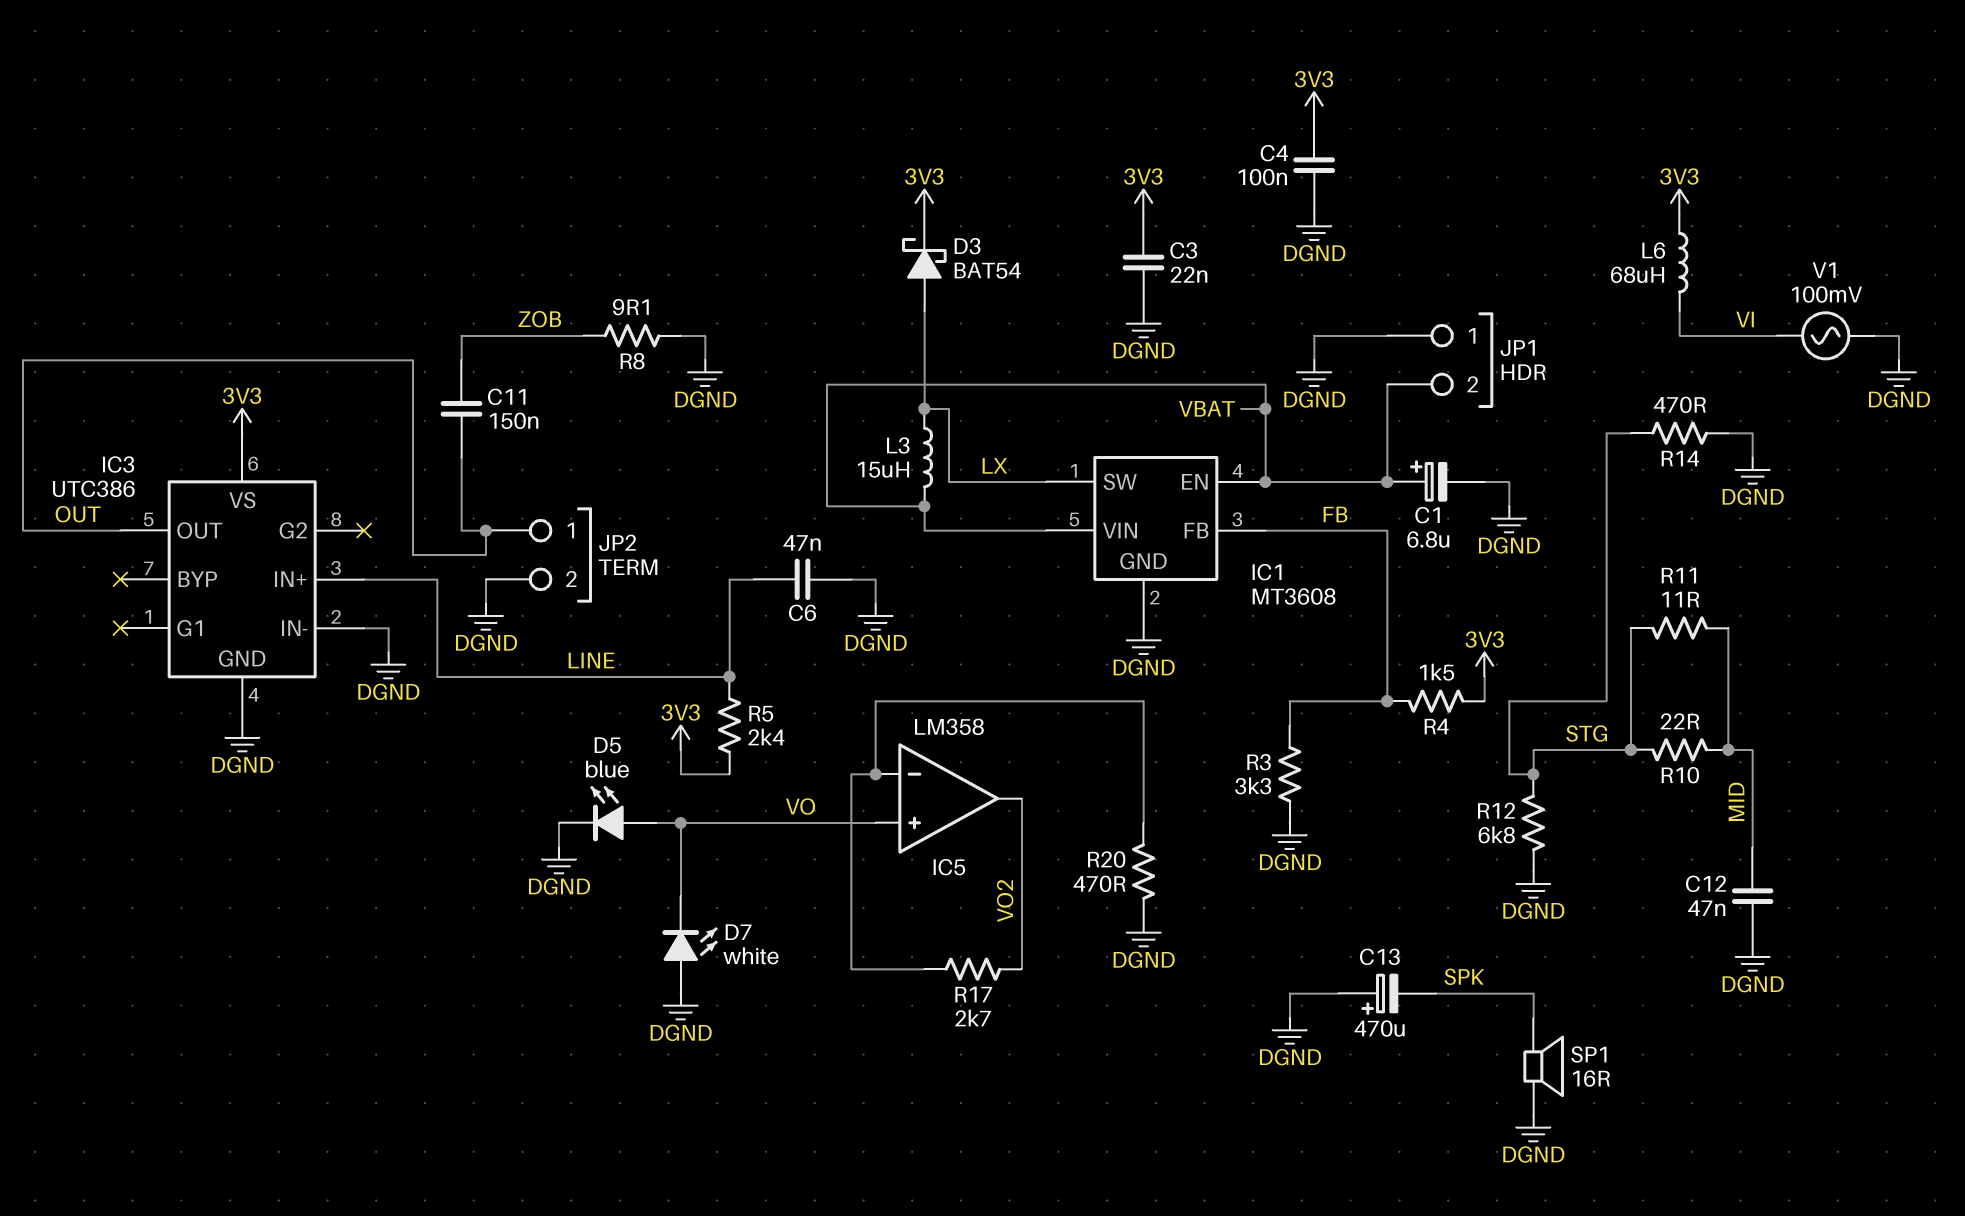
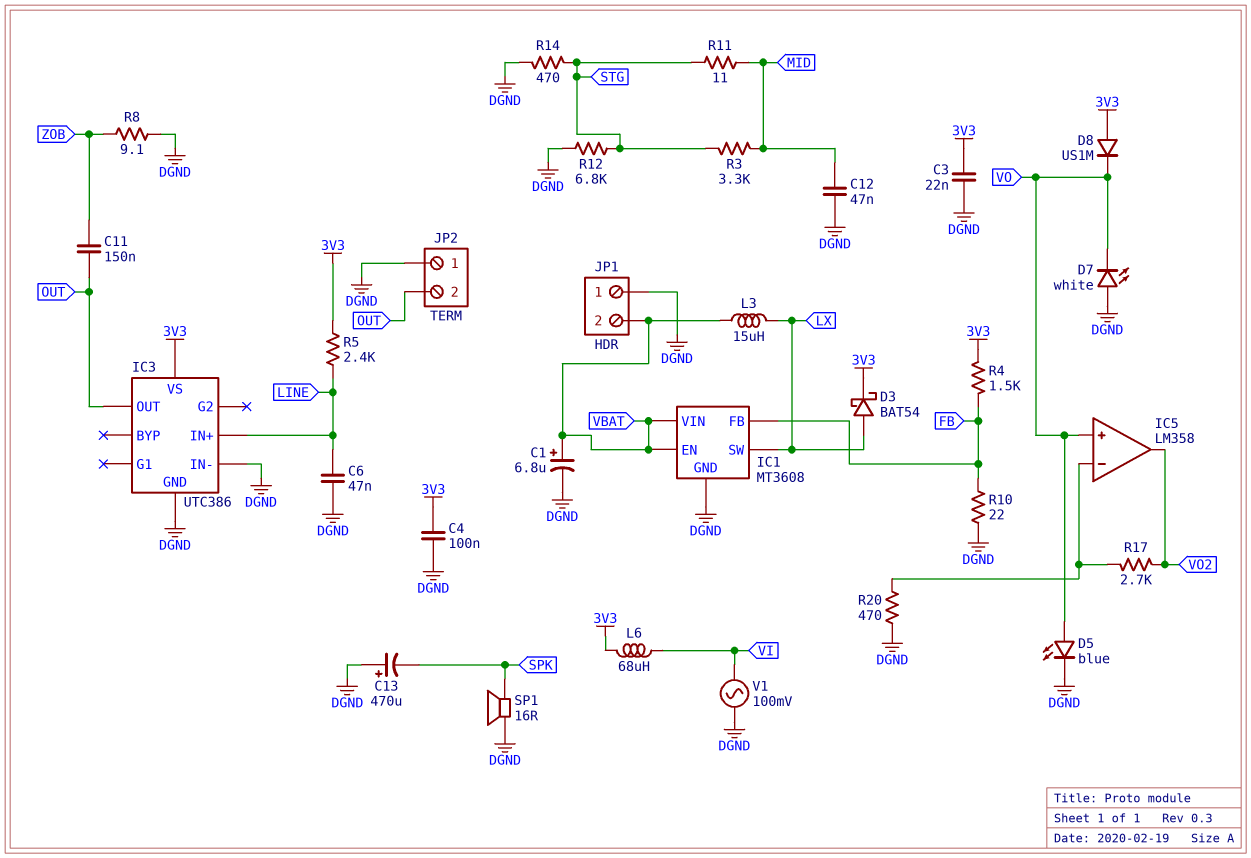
D8: none -> diode US1M (A 3V3, K VO)
JP2 pin 1: OUT -> DGND
JP2 pin 2: DGND -> OUT
R3: 3.3k (DGND, FB) -> 3.3k (MID, STG)
R10: 22 (MID, STG) -> 22 (DGND, FB)

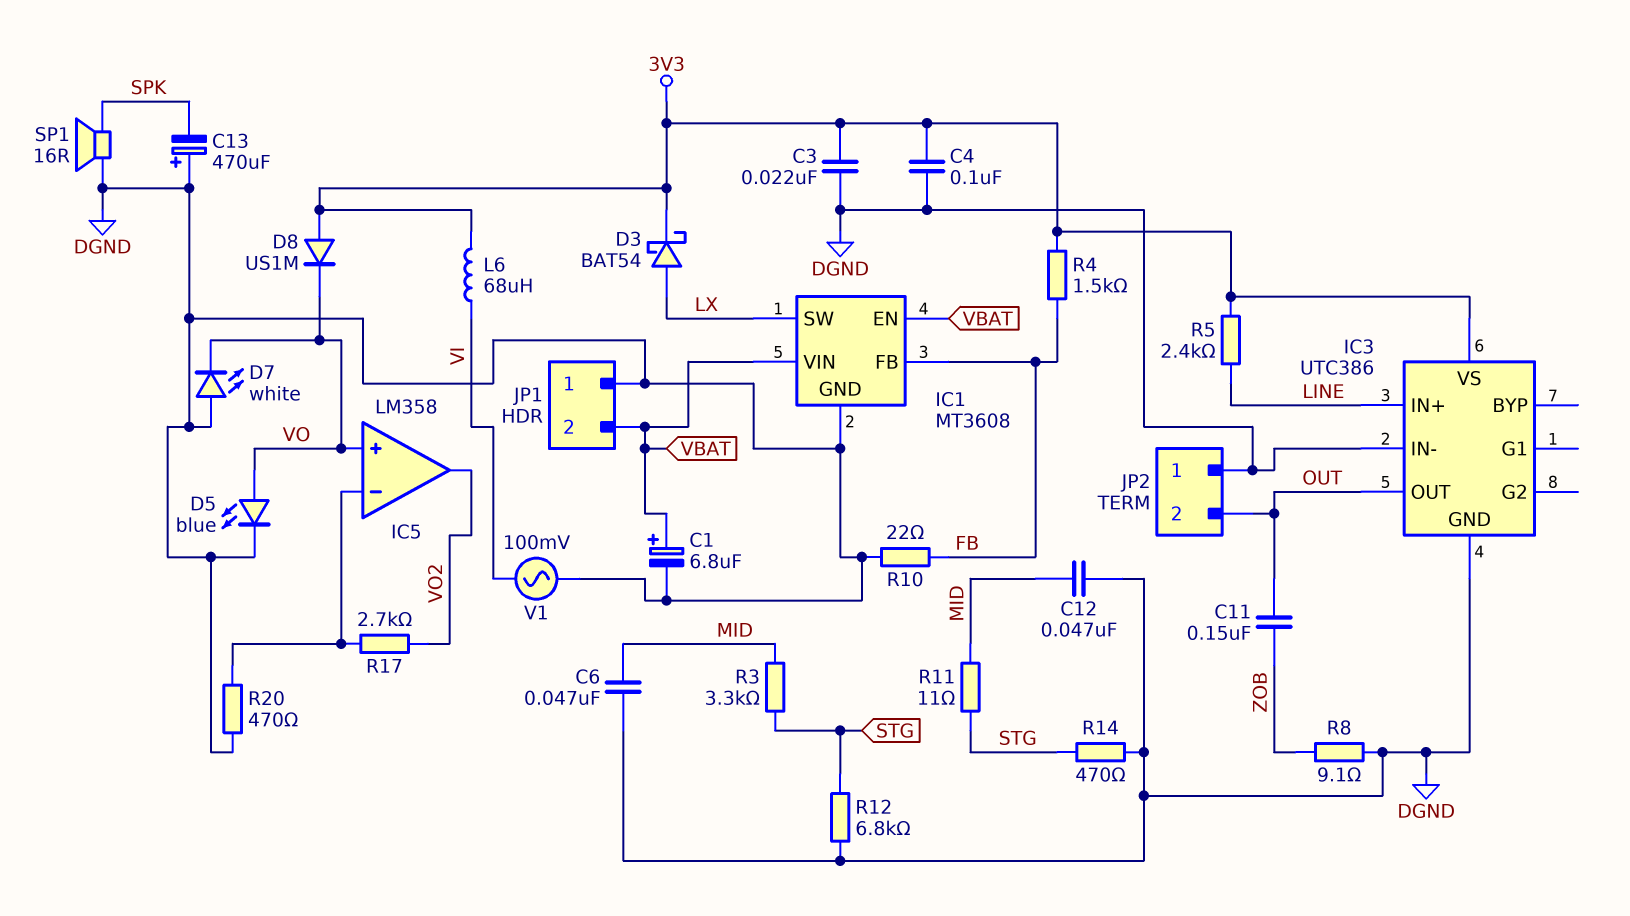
C6: 47nF (DGND, LINE) -> 47nF (DGND, MID)
L3: 15uH (LX, VBAT) -> none

